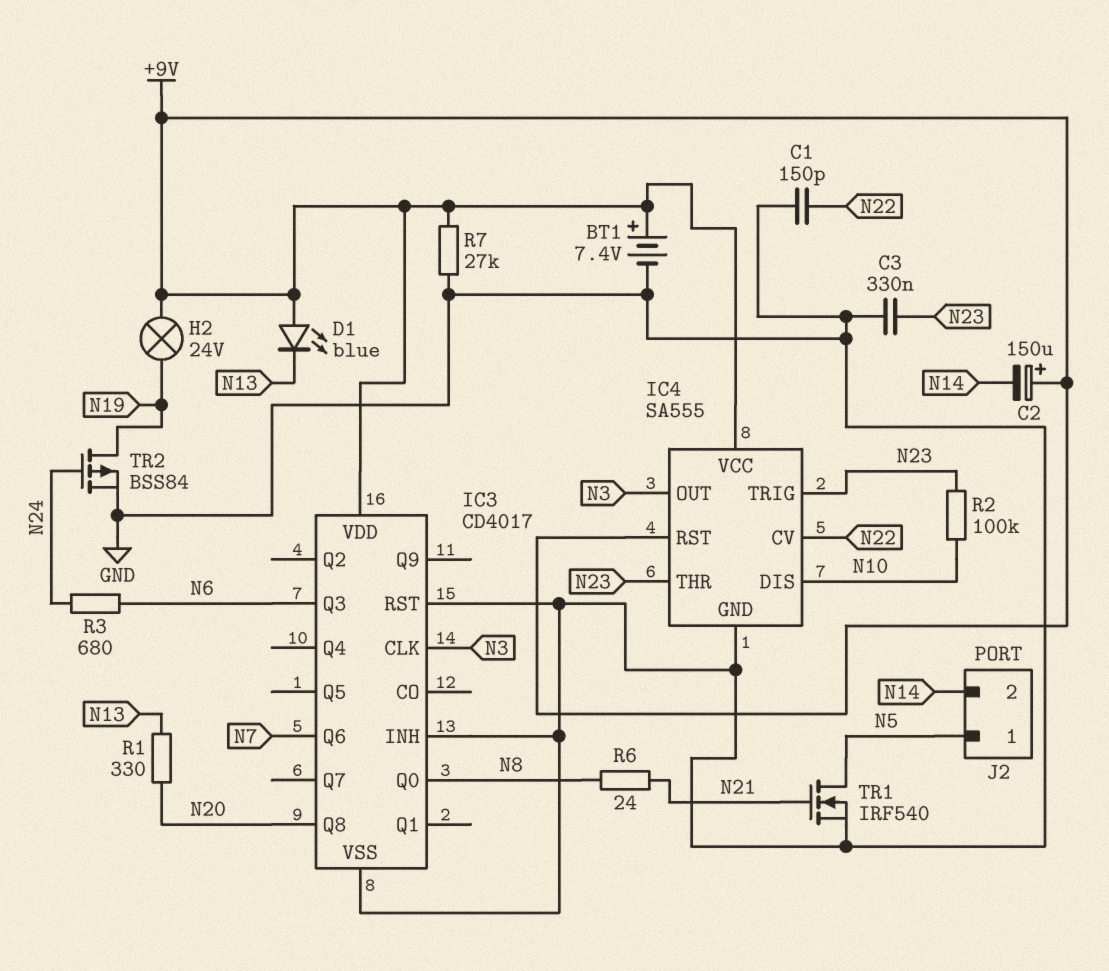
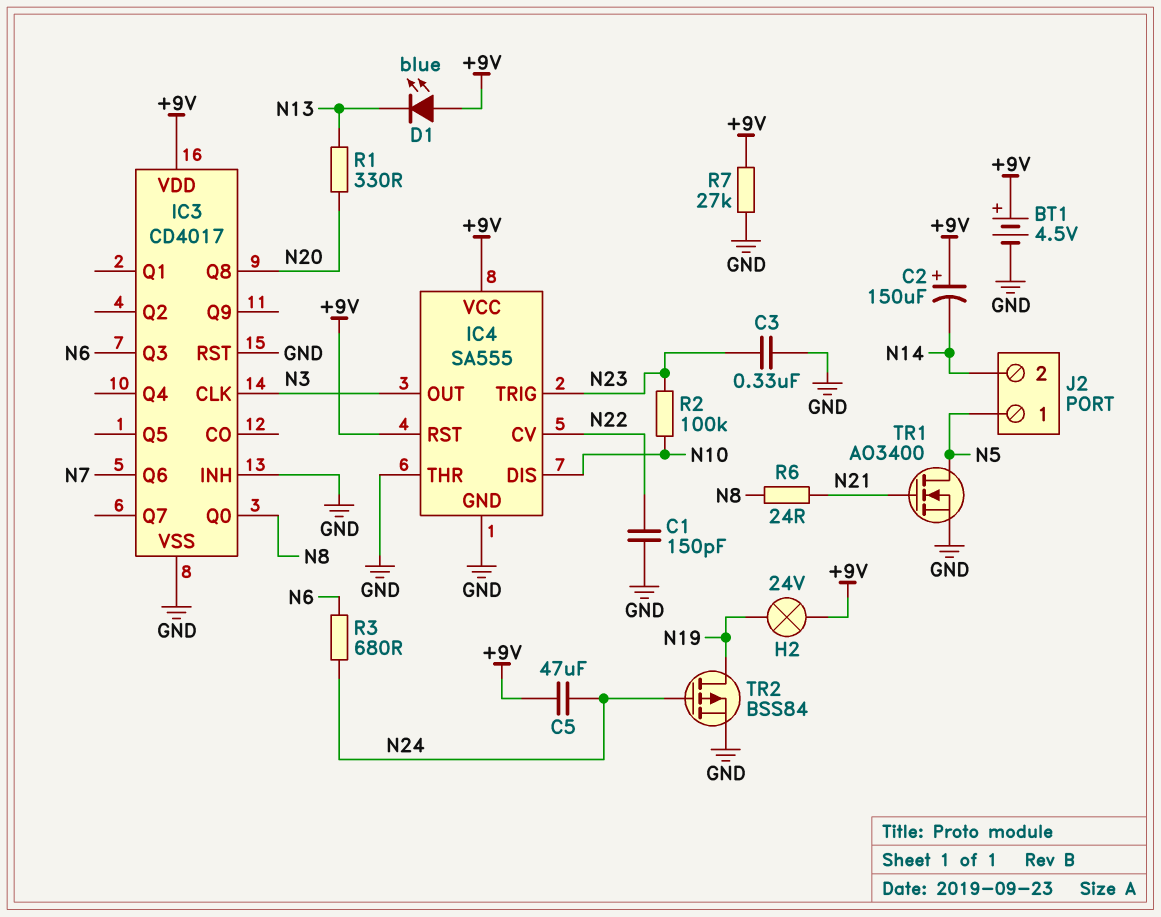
BT1: 7.4V (plus +9V, minus GND) -> 4.5V (plus +9V, minus GND)
C5: none -> 47uF (+9V, N24)
IC4 pin THR: N23 -> GND
TR1: NMOS IRF540 (G N21, D N5, S GND) -> NMOS AO3400 (G N21, D N5, S GND)

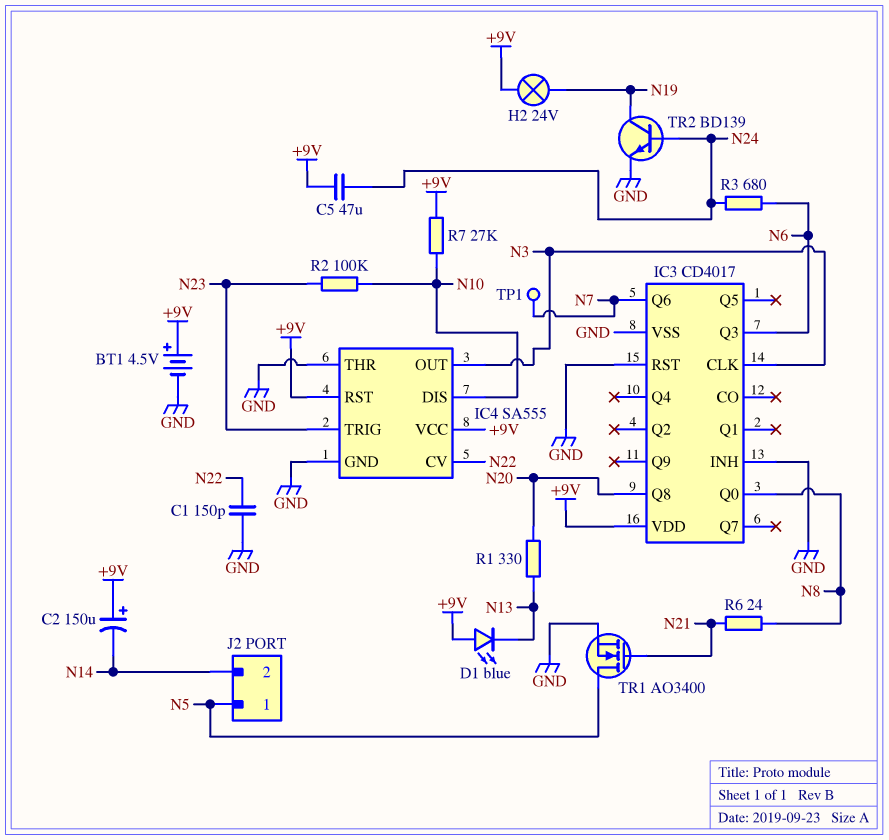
C3: 330nF (GND, N23) -> none
R7: 27k (+9V, GND) -> 27k (+9V, N10)
TP1: none -> test point (N7)
TR2: PMOS BSS84 (G N24, D N19, S GND) -> NPN BD139 (B N24, C N19, E GND)

